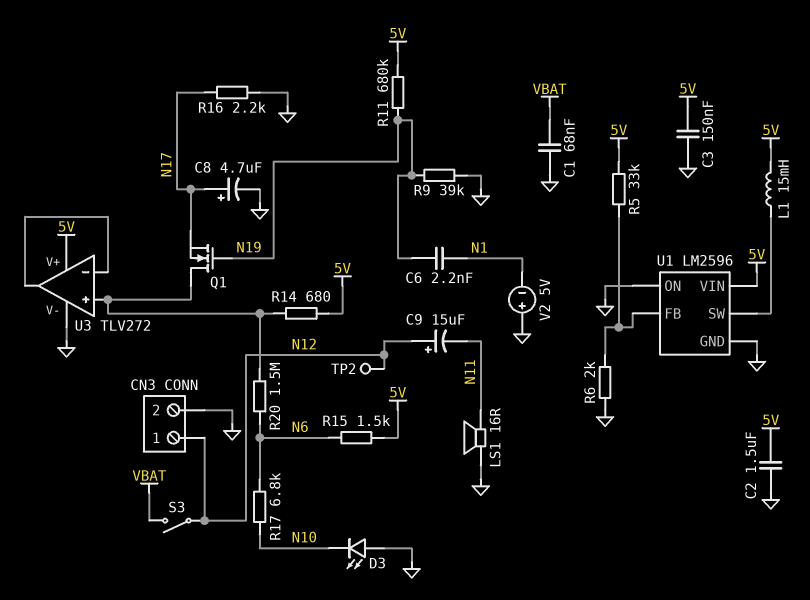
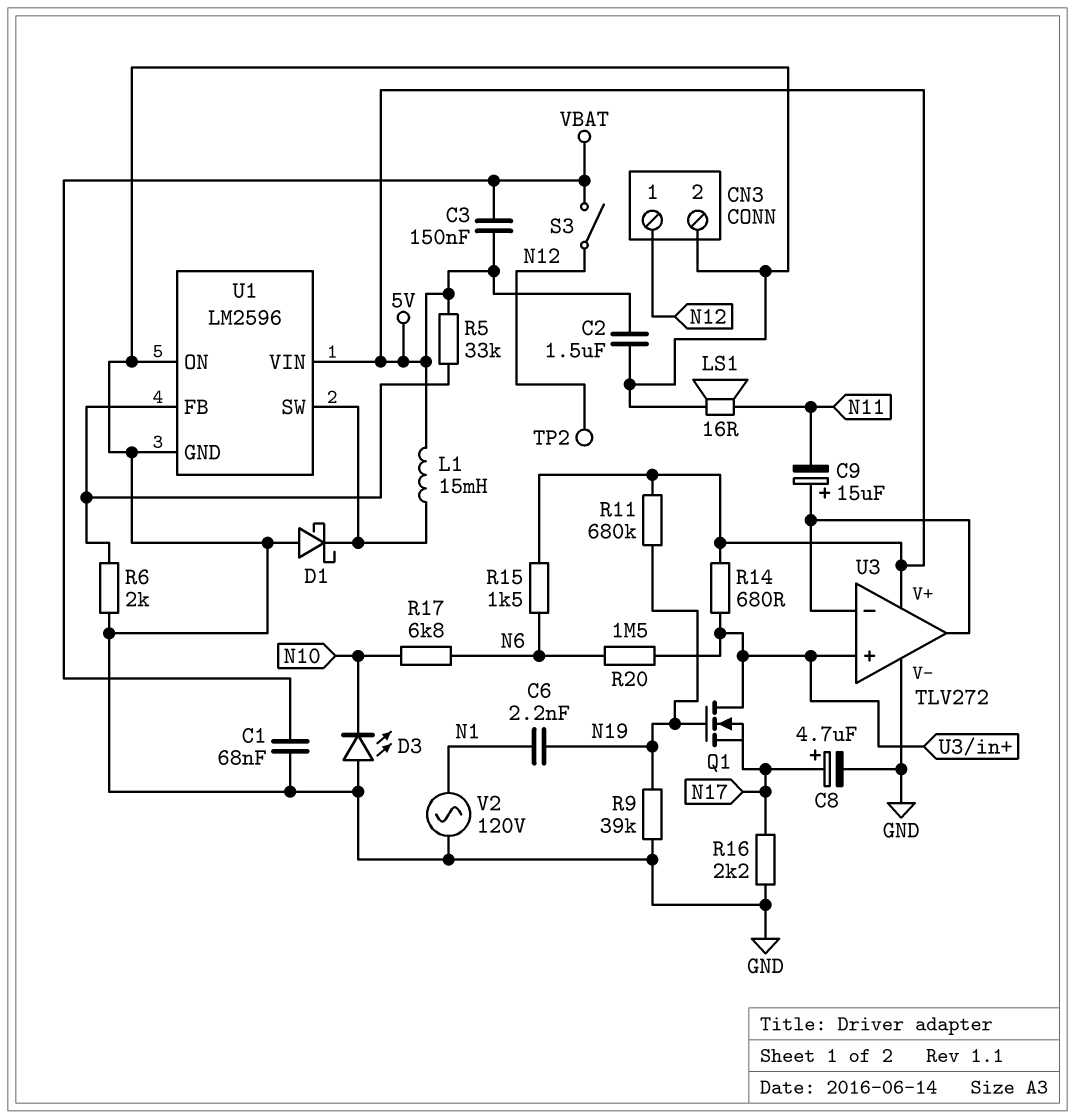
C3: 150nF (5V, GND) -> 150nF (5V, VBAT)
C9: 15uF (plus N12, minus N11) -> 15uF (plus U3/in-, minus N11)
D1: none -> schottky (A GND, K U1/SW)
V2: 5V (plus GND, minus N1) -> AC 120V (GND, N1)

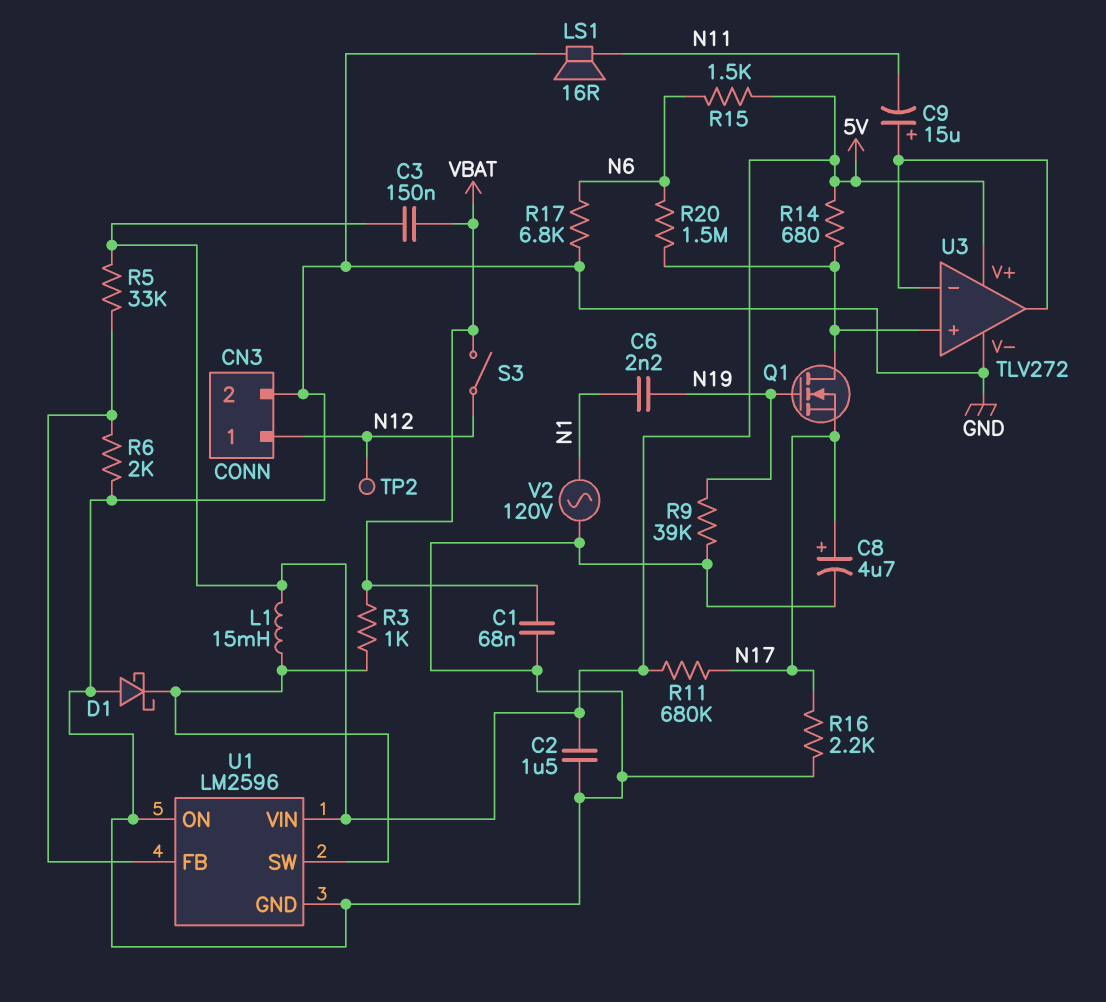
D3: LED (A GND, K N10) -> none
R3: none -> 1k (U1/SW, VBAT)
R11: 680k (5V, N19) -> 680k (5V, N17)
R17: 6.8k (N6, N10) -> 6.8k (GND, N6)

